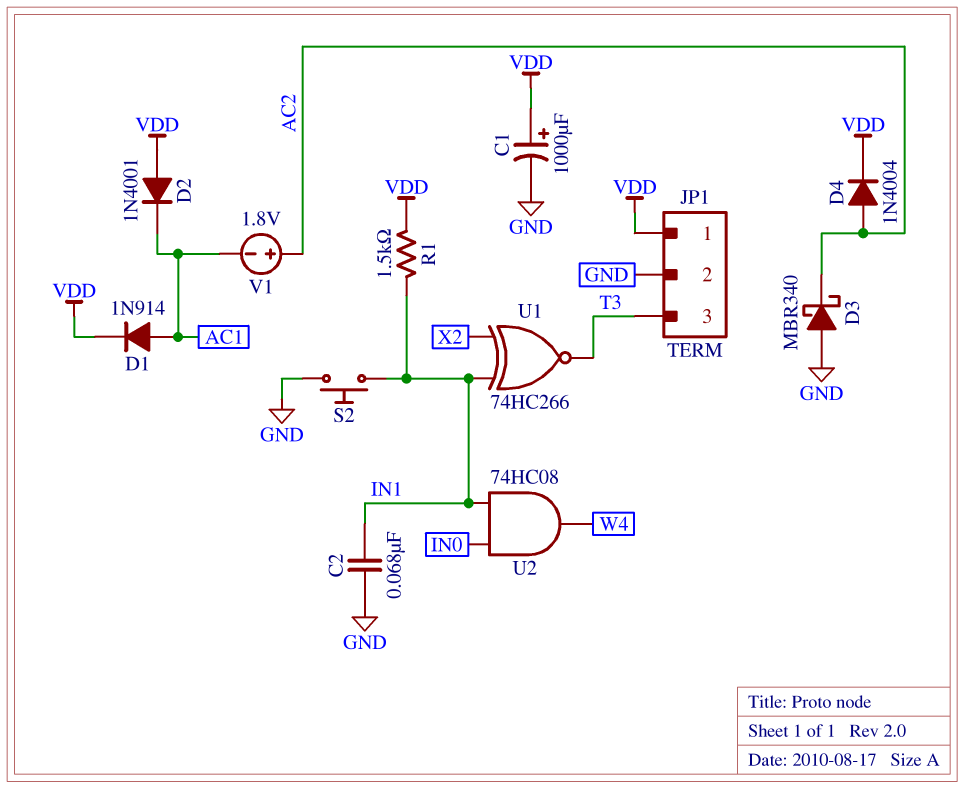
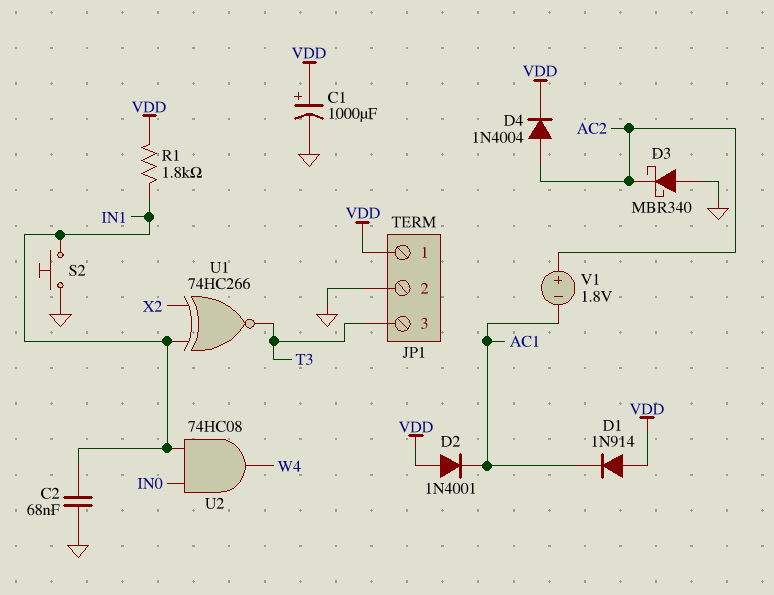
D1: diode 1N914 (A AC1, K VDD) -> diode 1N914 (A VDD, K AC1)
R1: 1.5k (IN1, VDD) -> 1.8k (IN1, VDD)

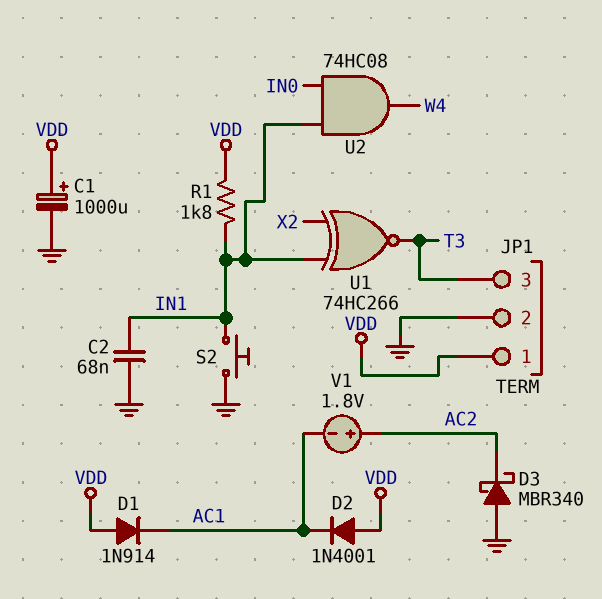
D4: diode 1N4004 (A AC2, K VDD) -> none

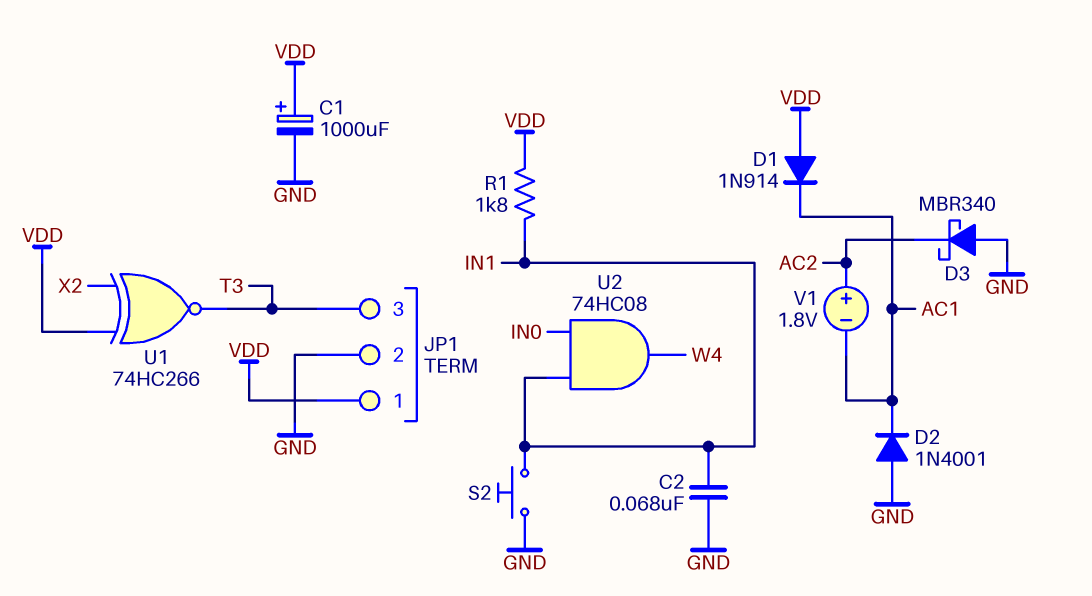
D2: diode 1N4001 (A VDD, K AC1) -> diode 1N4001 (A GND, K AC1)
U1: XNOR 74HC266 (in IN1, in X2, out T3) -> XNOR 74HC266 (in VDD, in X2, out T3)

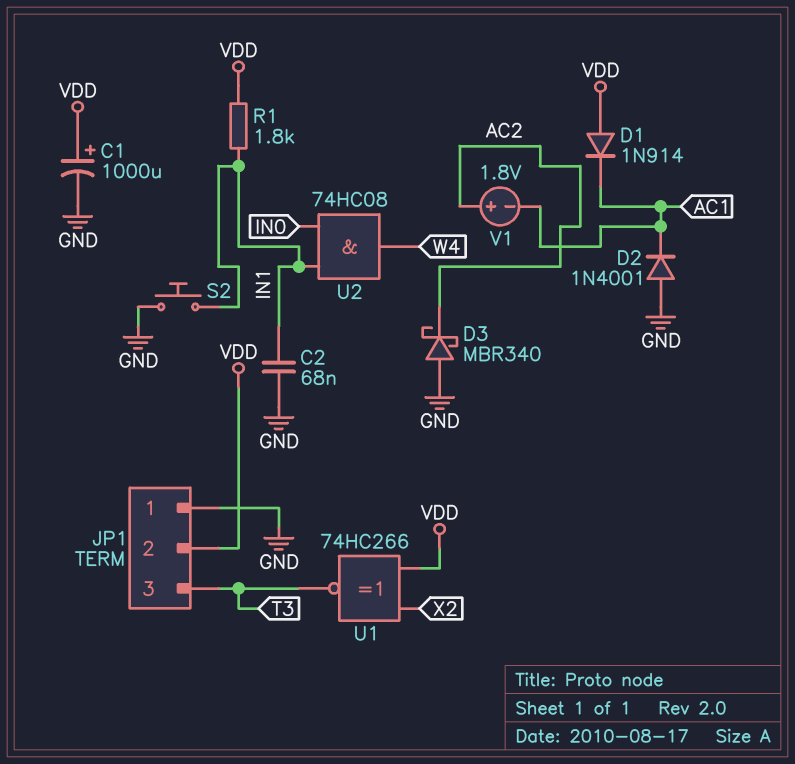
JP1 pin 1: VDD -> GND
JP1 pin 2: GND -> VDD

